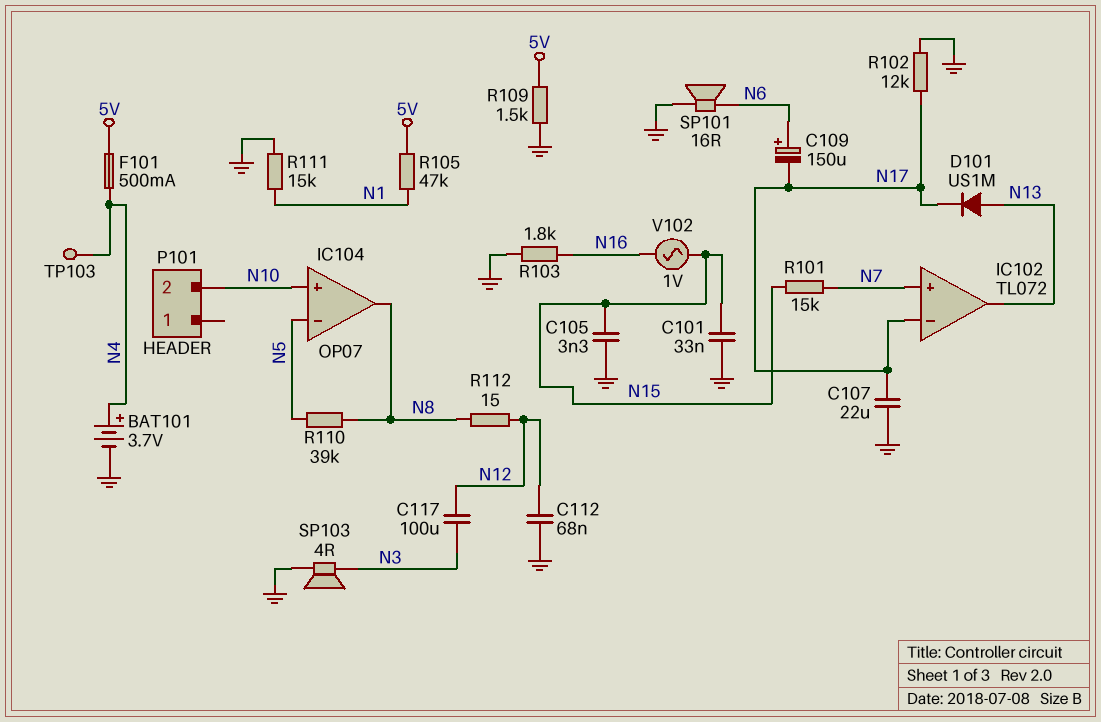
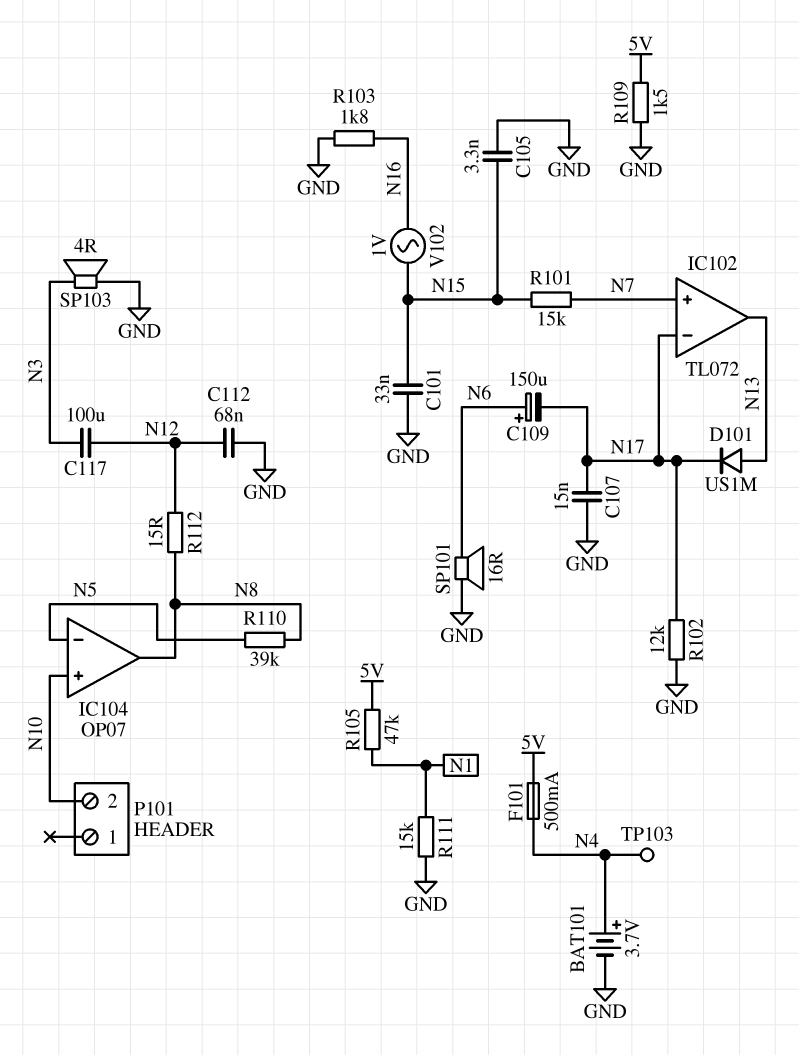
C107: 22uF (GND, N17) -> 15nF (GND, N17)

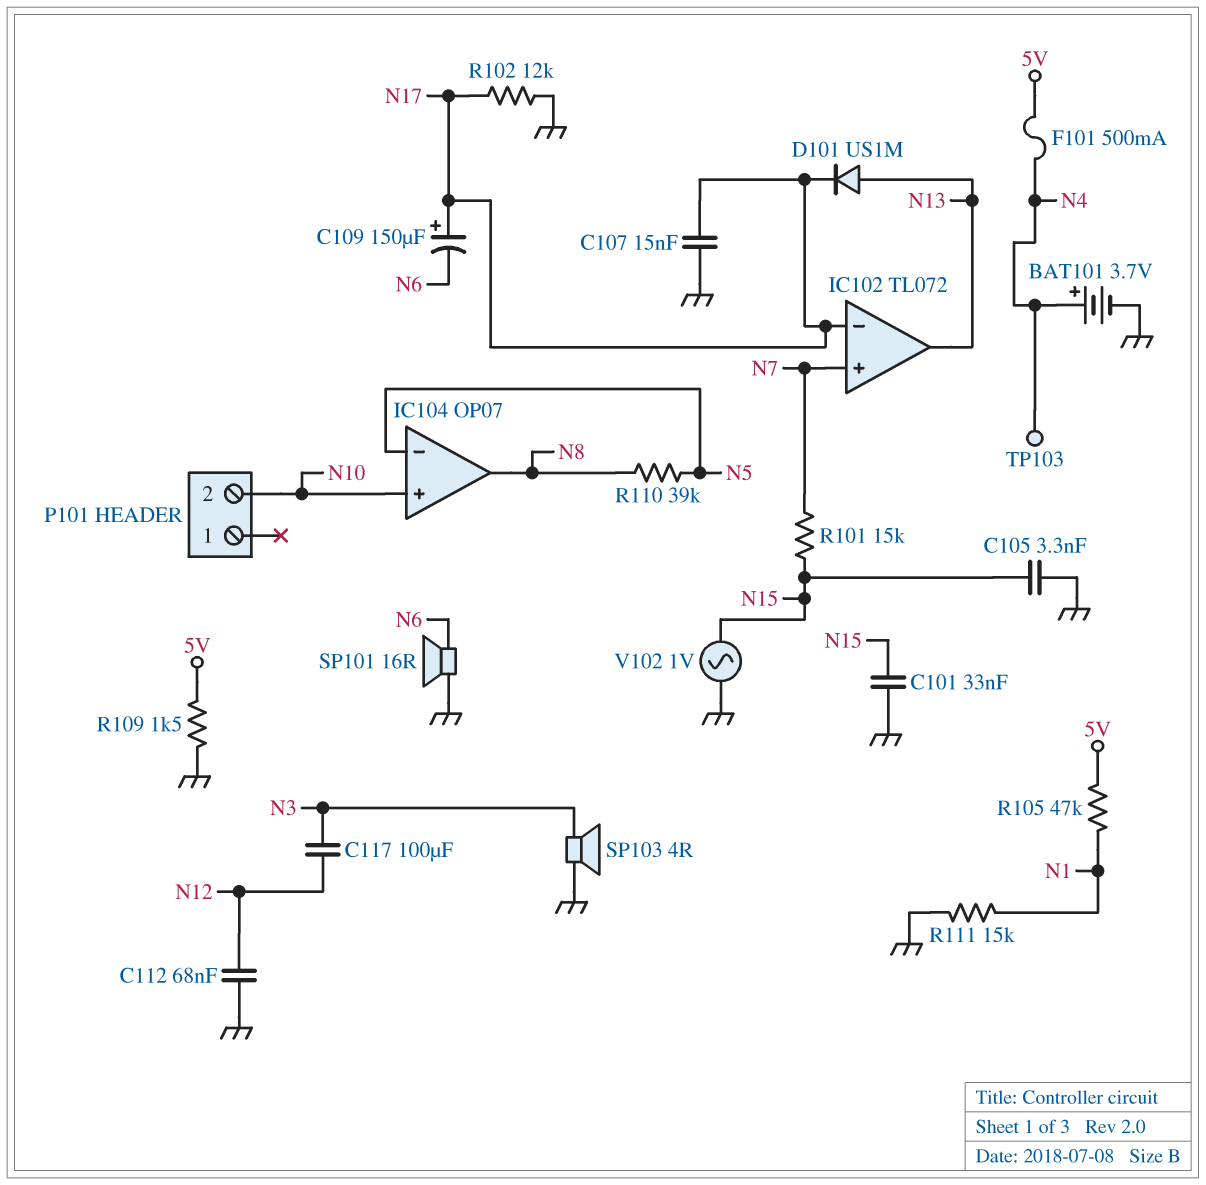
C109: 150uF (plus N6, minus N17) -> 150uF (plus N17, minus N6)
R103: 1.8k (GND, N16) -> none
R112: 15 (N8, N12) -> none
V102: AC 1V (N15, N16) -> AC 1V (GND, N15)

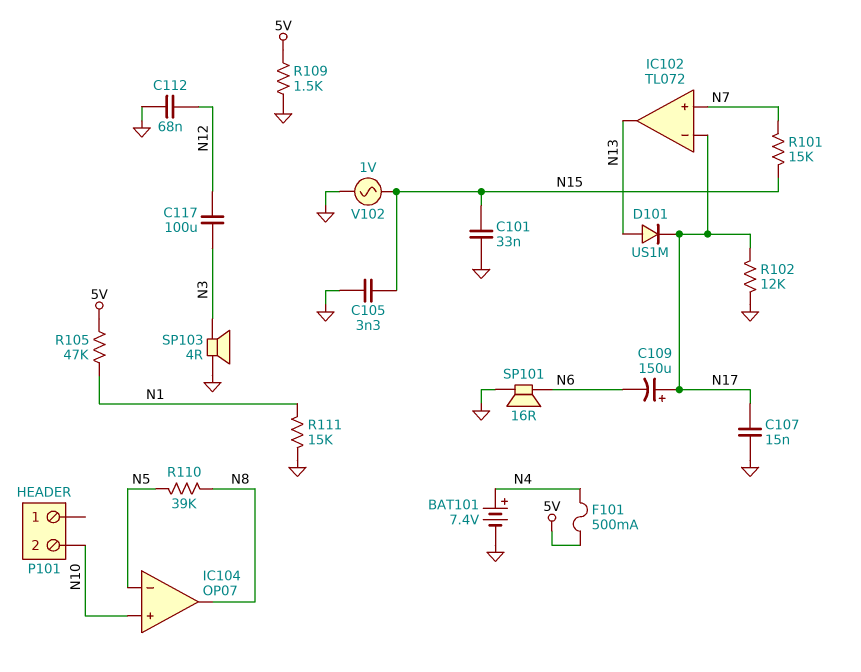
BAT101: 3.7V (plus N4, minus GND) -> 7.4V (plus N4, minus GND)
TP103: test point (N4) -> none

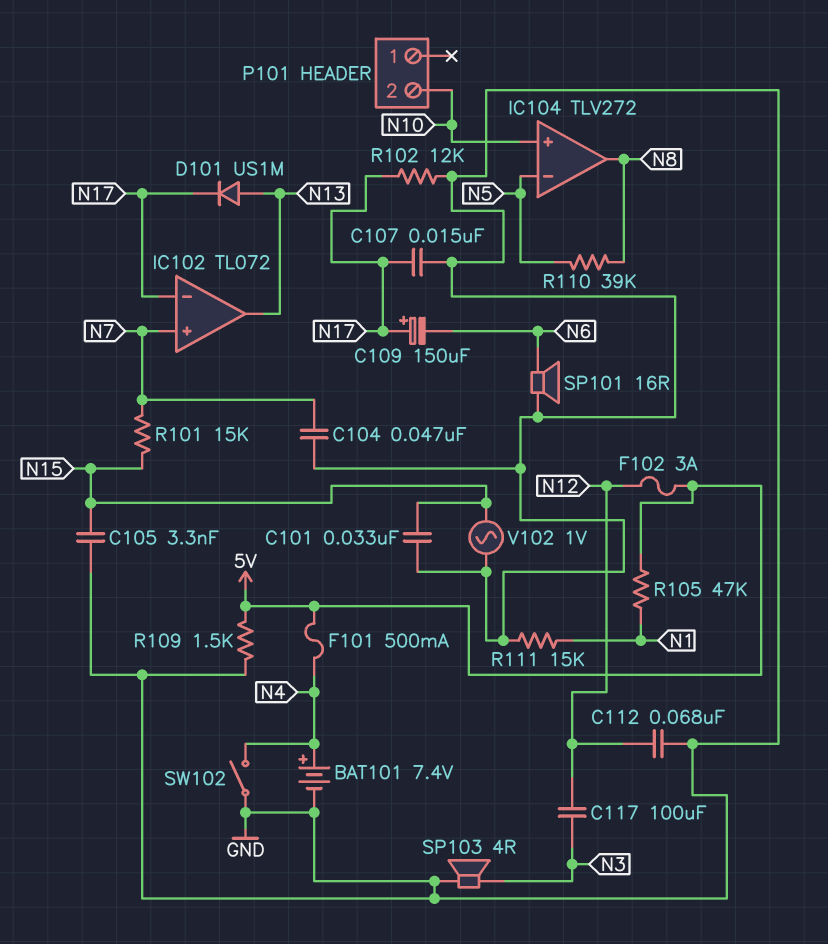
C104: none -> 47nF (GND, N7)
F102: none -> 3A (5V, N12)
IC104: OP07 -> TLV272
SW102: none -> switch (GND, N4)

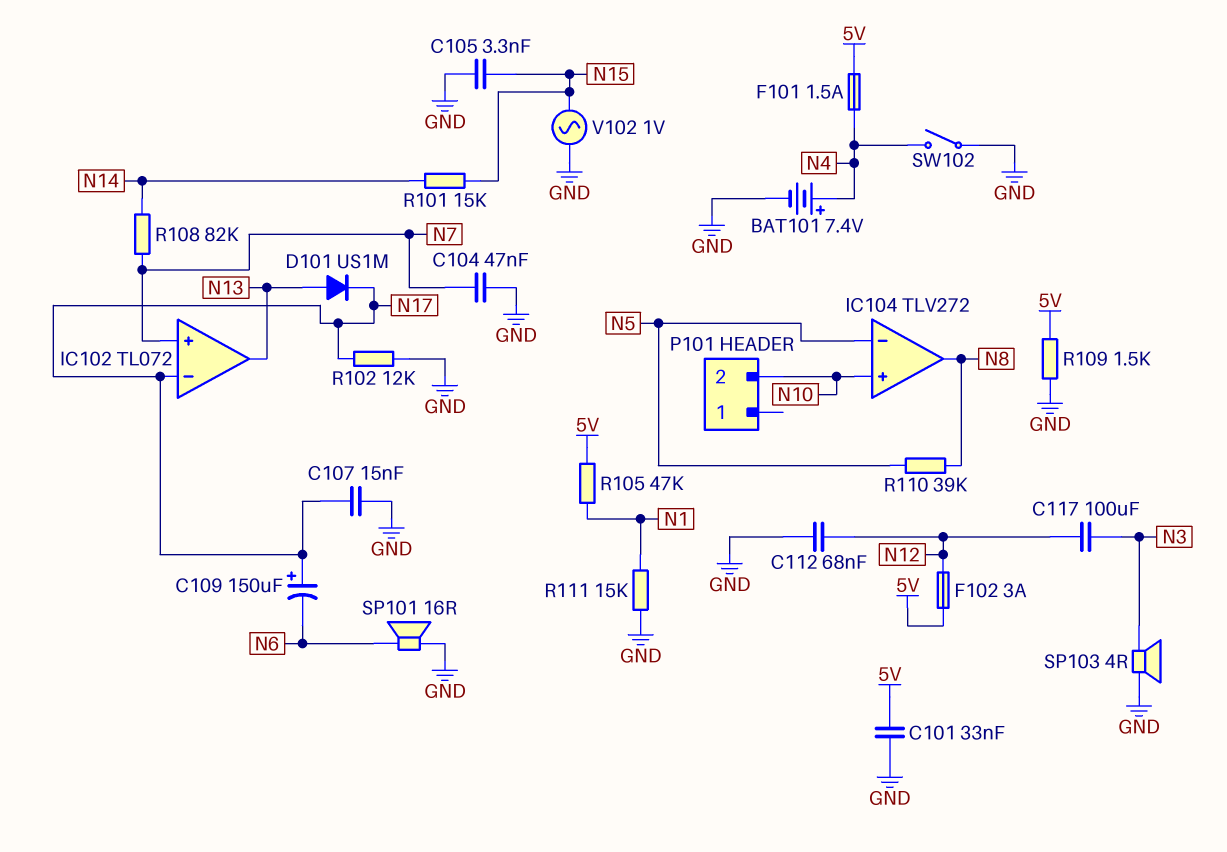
C101: 33nF (GND, N15) -> 33nF (5V, GND)
F101: 500mA (5V, N4) -> 1.5A (5V, N4)
R101: 15k (N7, N15) -> 15k (N14, N15)
R108: none -> 82k (N7, N14)

